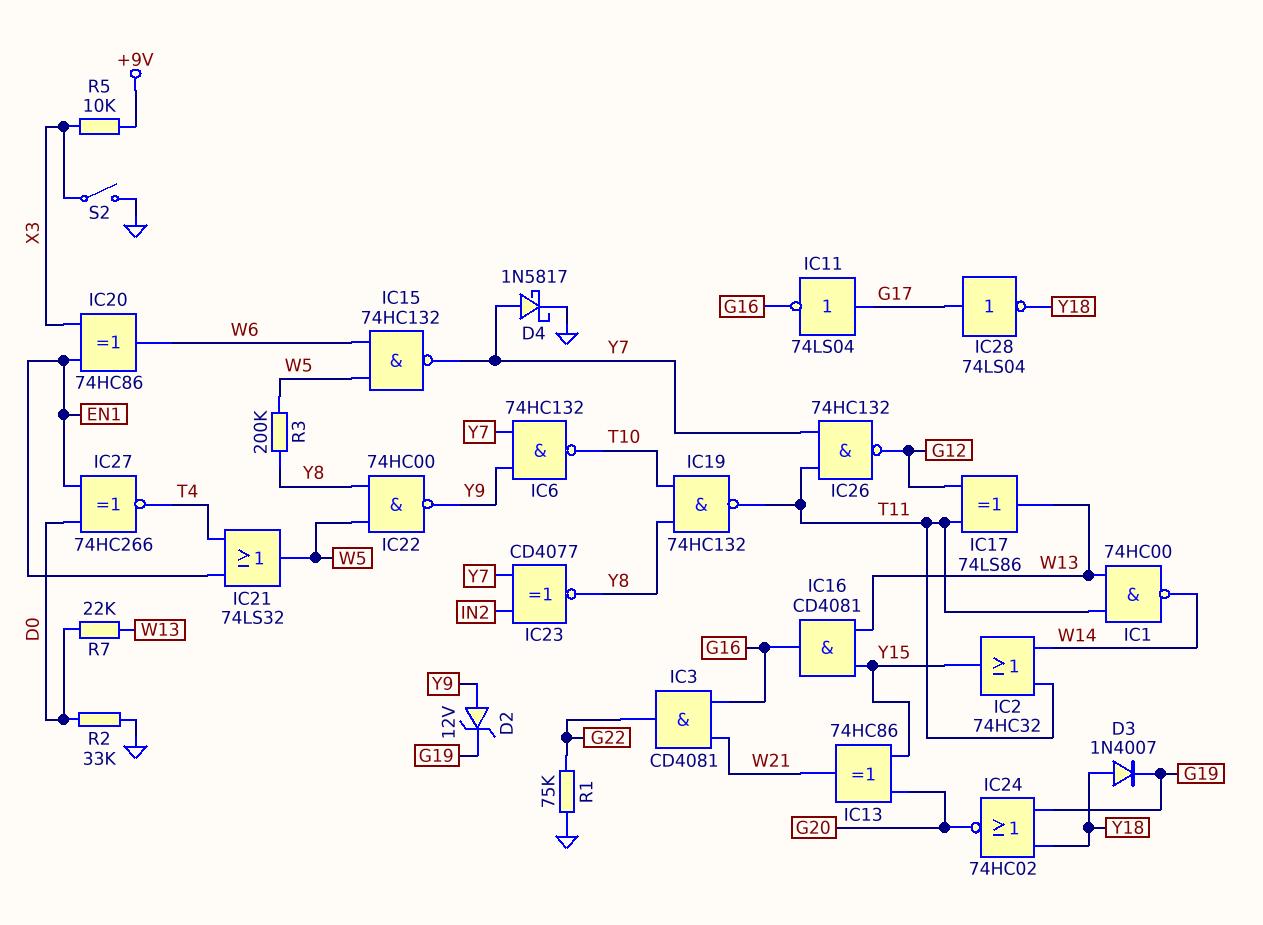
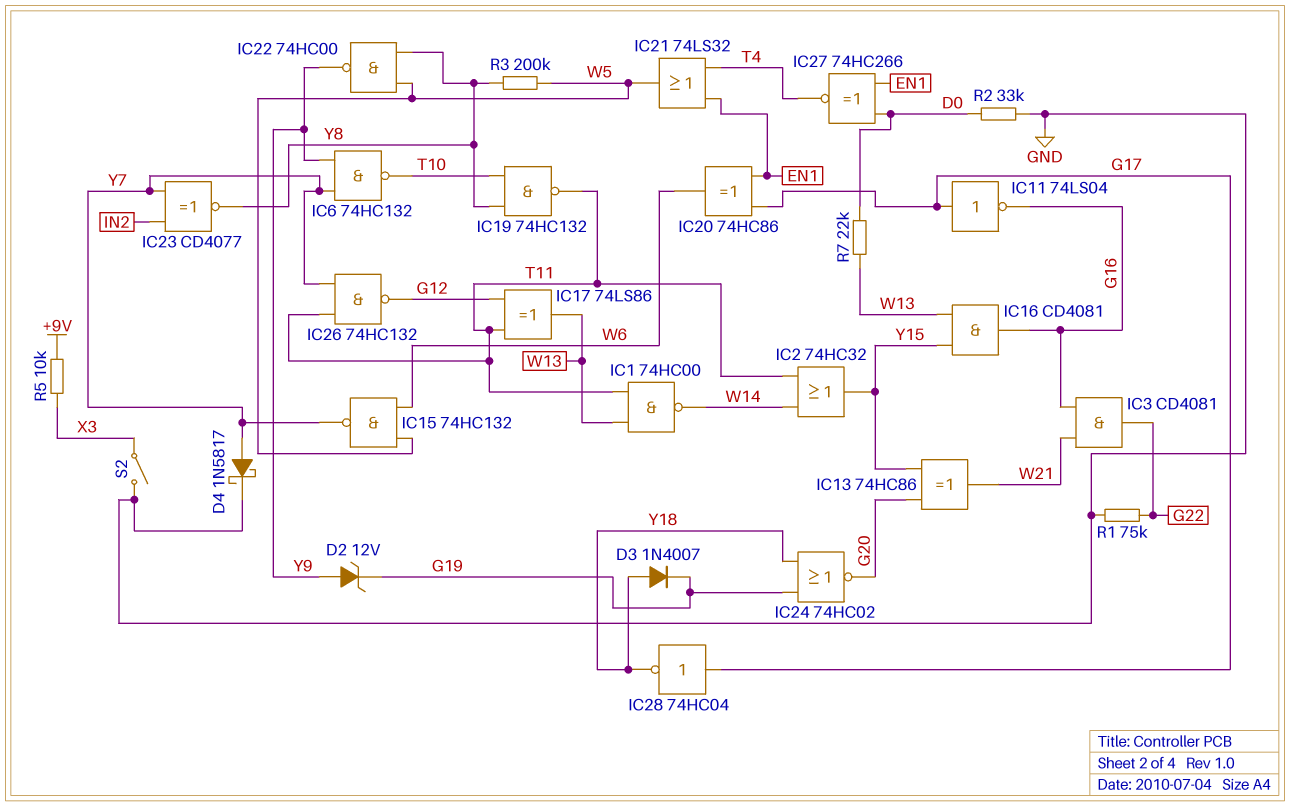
IC20: XOR 74HC86 (in EN1, in X3, out W6) -> XOR 74HC86 (in EN1, in G17, out W6)
IC28: NOT 74LS04 (in G17, out Y18) -> NOT 74HC04 (in G17, out Y18)

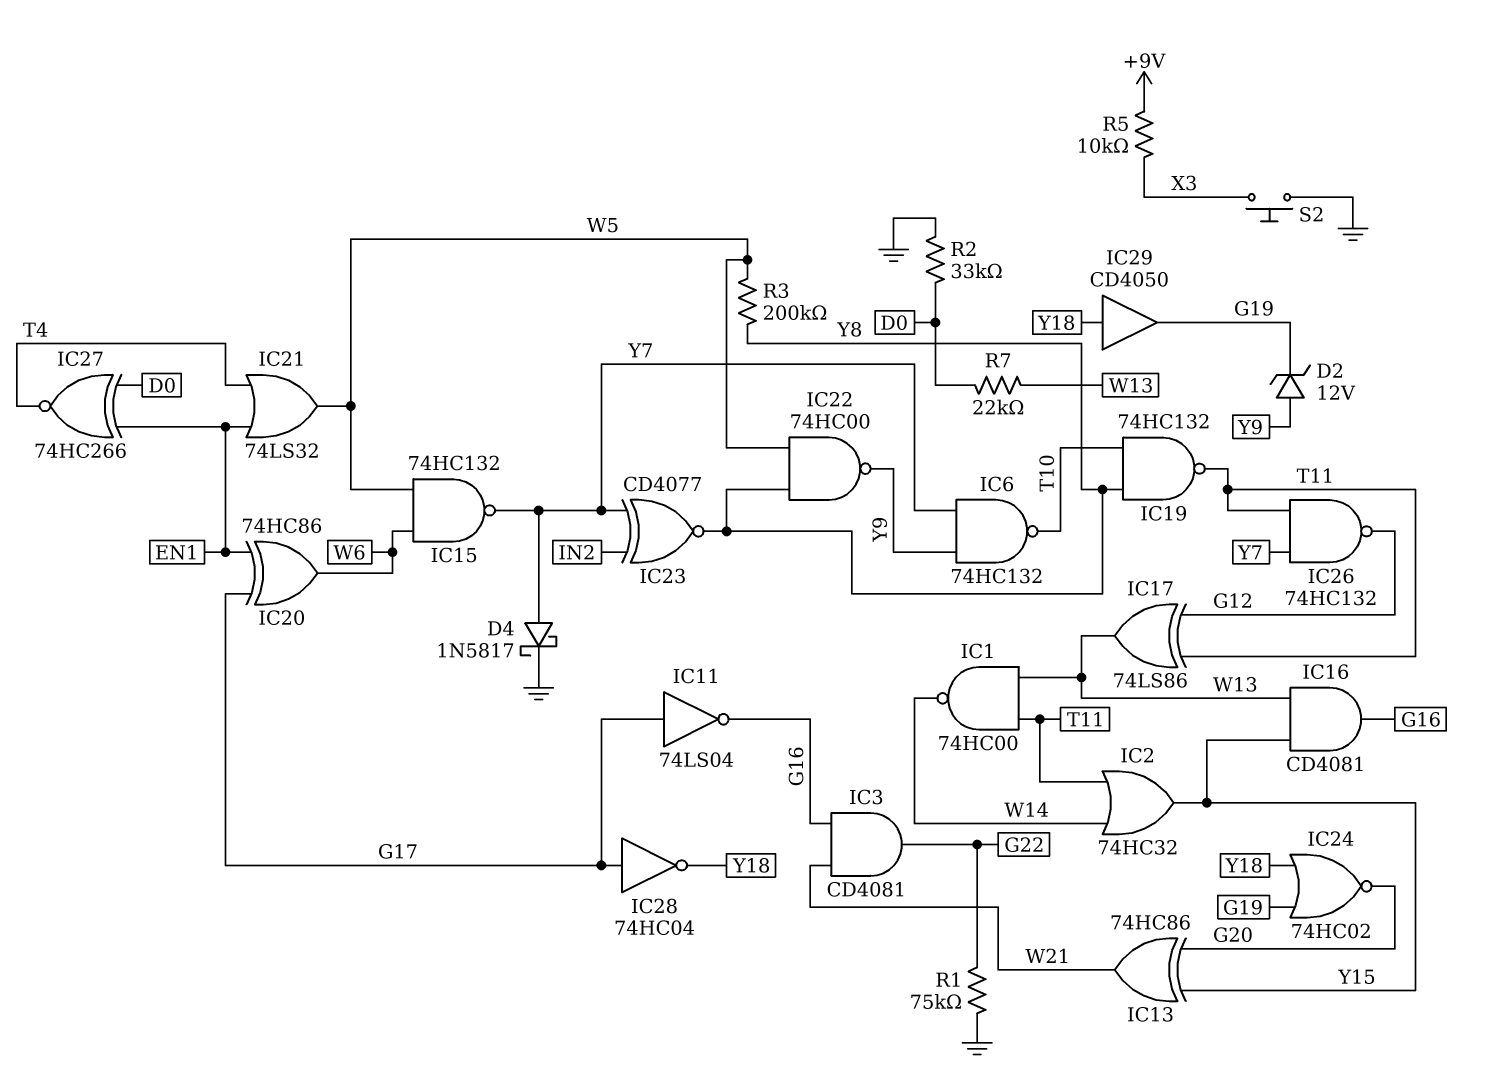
D3: diode 1N4007 (A Y18, K G19) -> none
IC29: none -> buffer CD4050 (in Y18, out G19)
S2: switch (GND, X3) -> button (GND, X3)

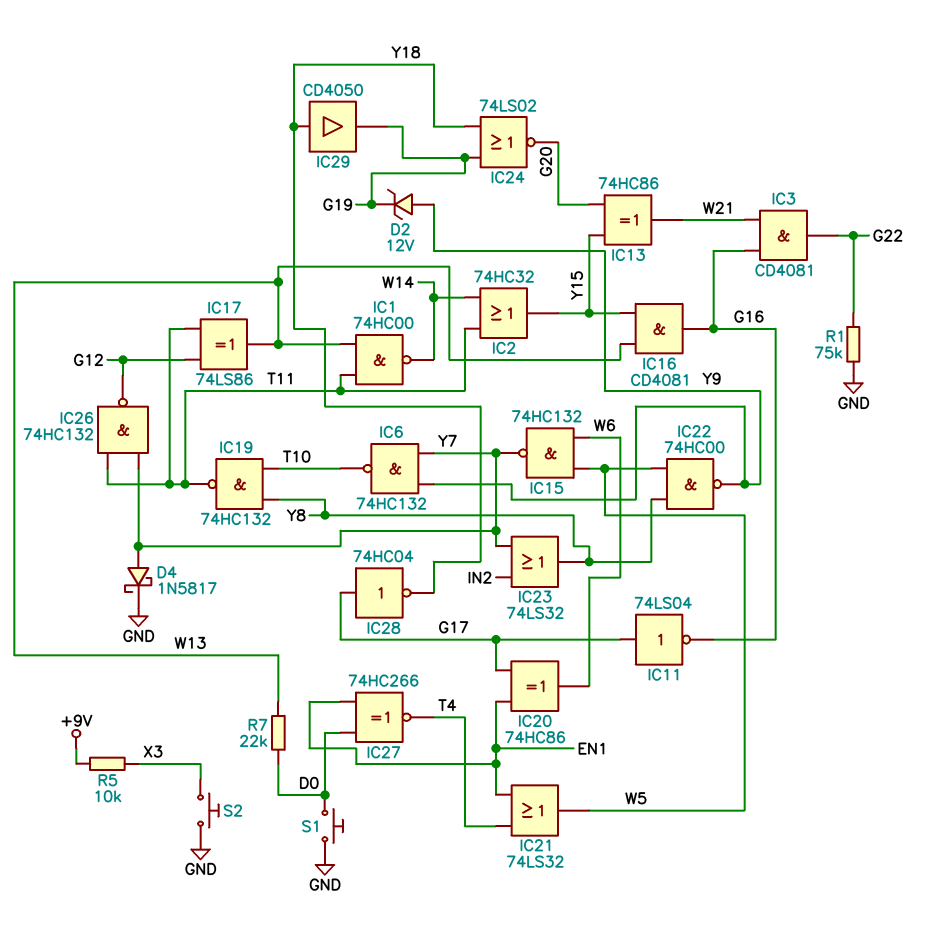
IC23: XNOR CD4077 (in IN2, in Y7, out Y8) -> OR 74LS32 (in IN2, in Y7, out Y8)
IC24: NOR 74HC02 (in G19, in Y18, out G20) -> NOR 74LS02 (in G19, in Y18, out G20)
R2: 33k (D0, GND) -> none
R3: 200k (W5, Y8) -> none
S1: none -> button (D0, GND)

